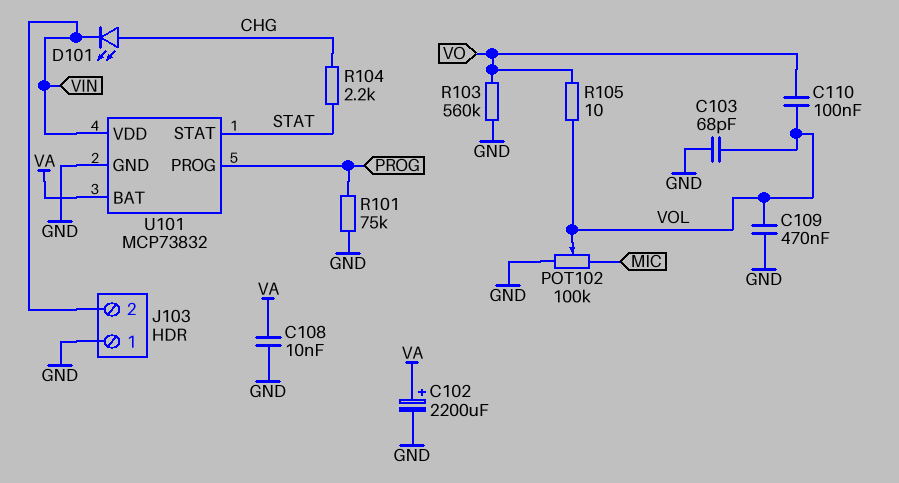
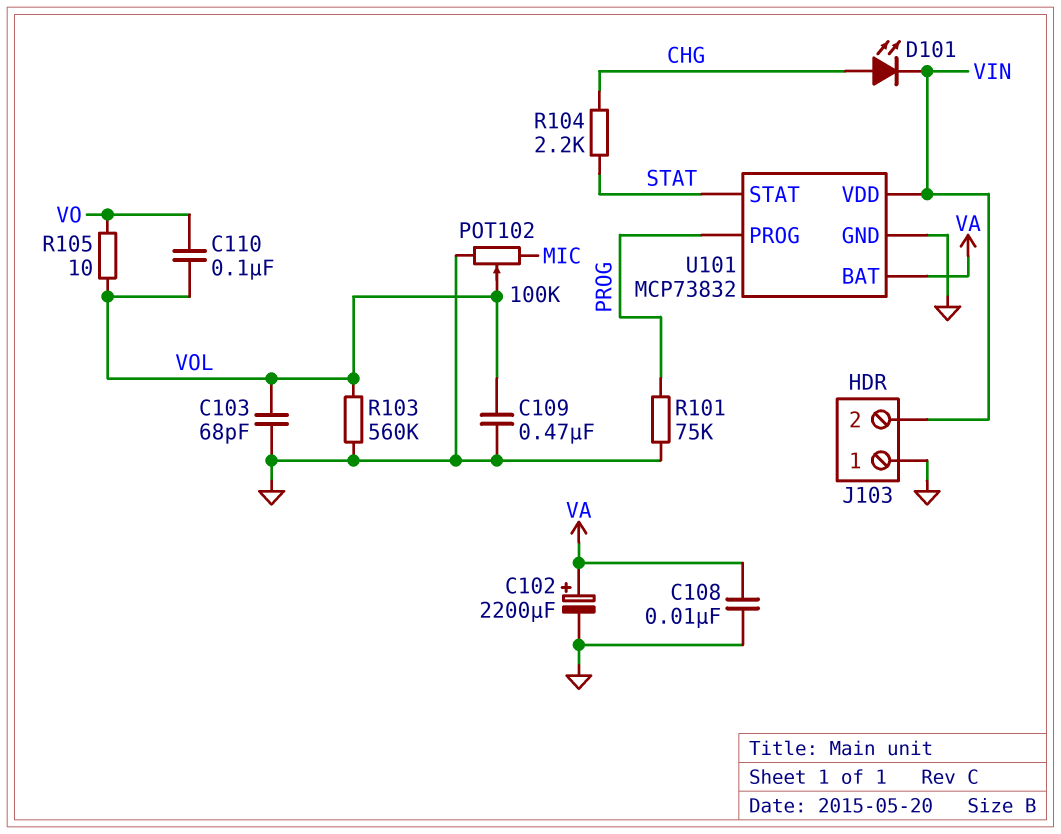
R103: 560k (GND, VO) -> 560k (GND, VOL)

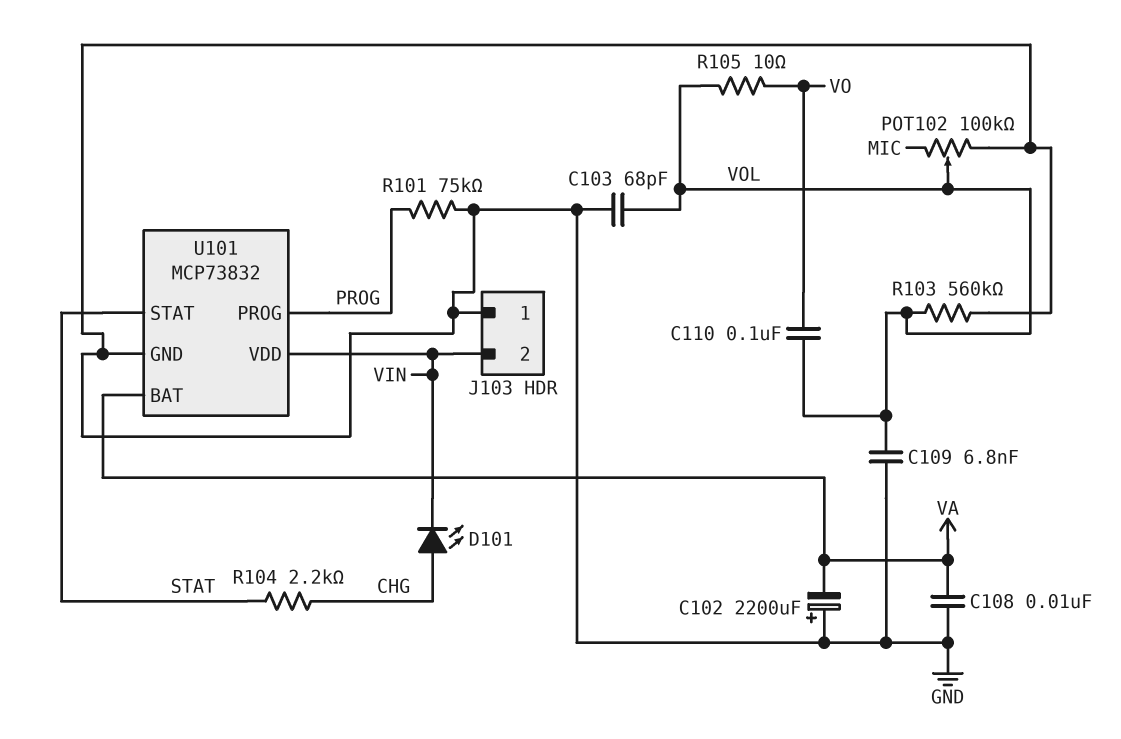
C102: 2200uF (plus VA, minus GND) -> 2200uF (plus GND, minus VA)
C109: 470nF (GND, VOL) -> 6.8nF (GND, VOL)

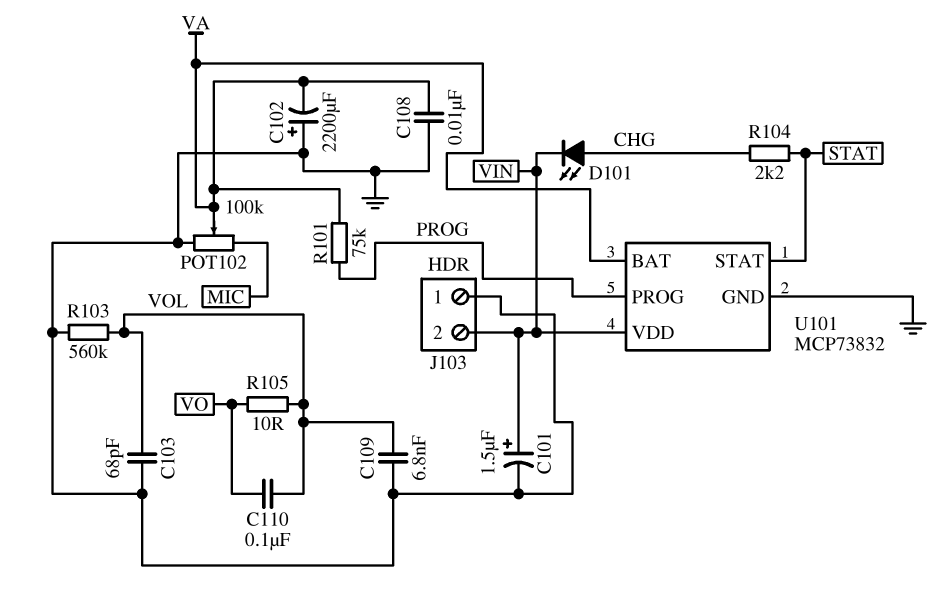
C101: none -> 1.5uF (plus VIN, minus GND)
POT102: 100k (GND, MIC, wiper VOL) -> 100k (GND, MIC, wiper VA)
R101: 75k (GND, PROG) -> 75k (PROG, VA)

